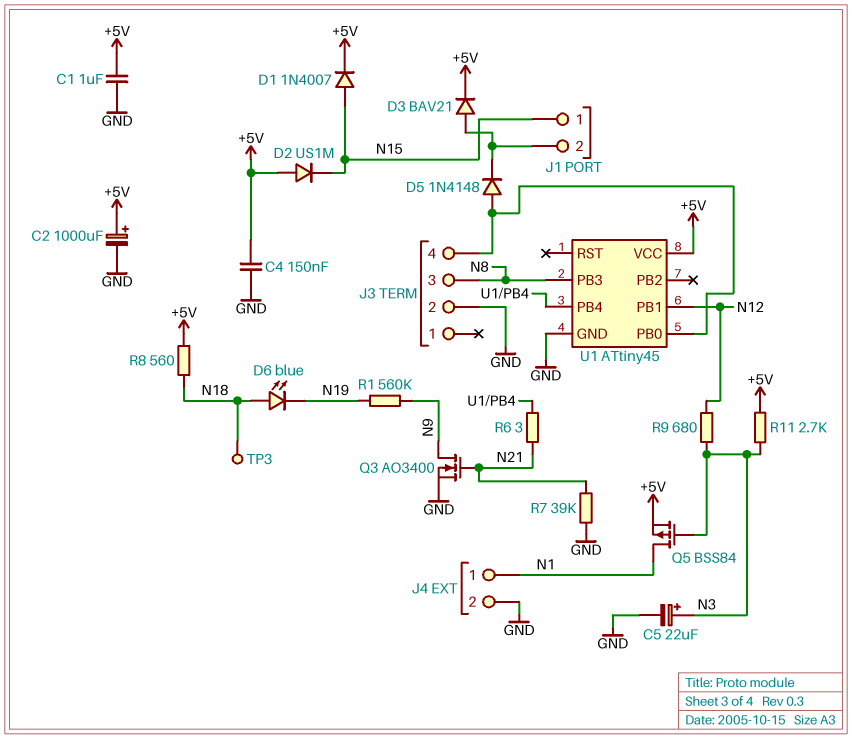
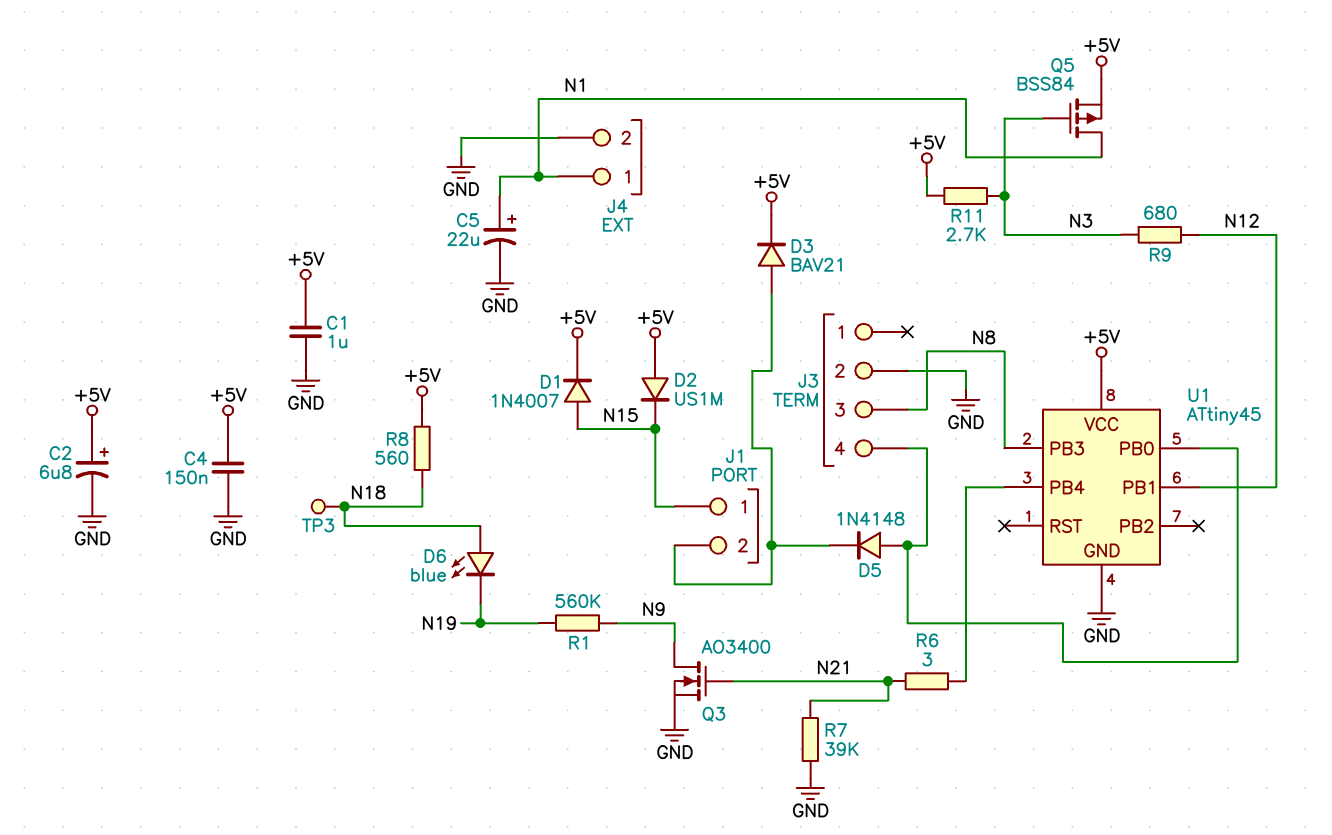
C2: 1000uF (plus +5V, minus GND) -> 6.8uF (plus +5V, minus GND)
C5: 22uF (plus N3, minus GND) -> 22uF (plus N1, minus GND)

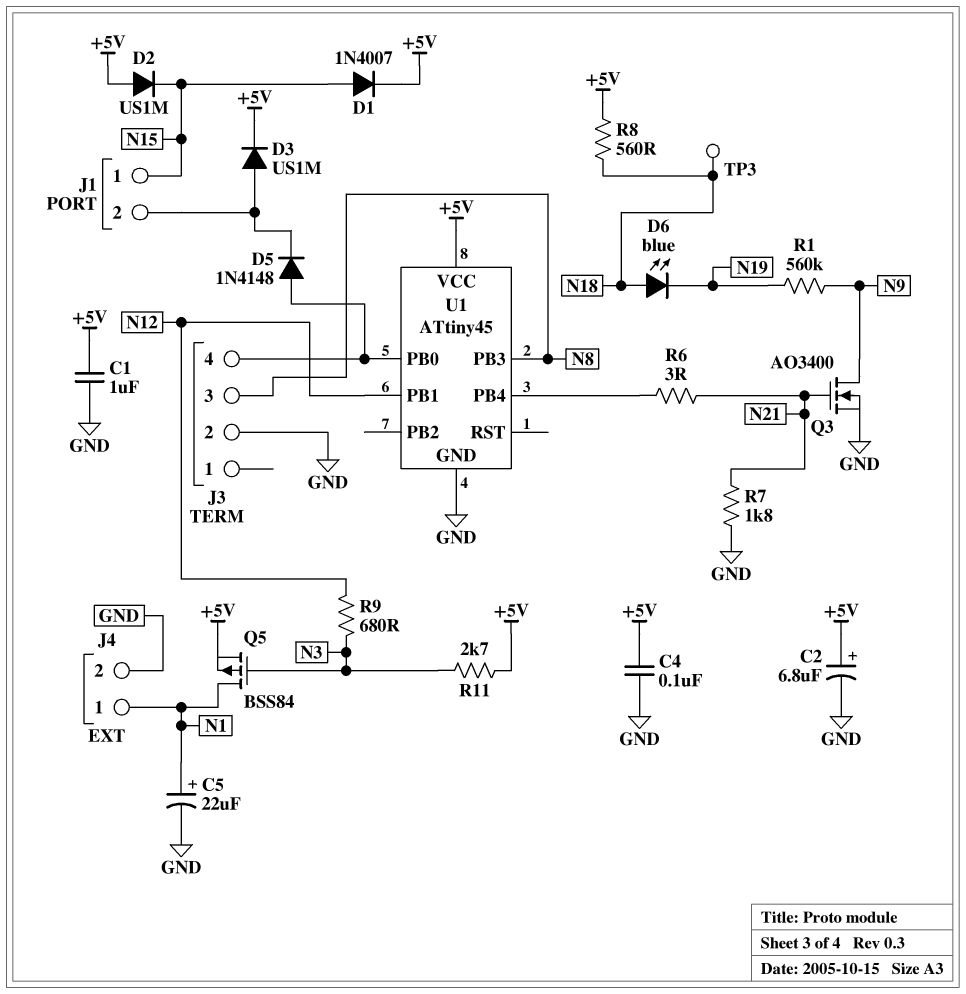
C4: 150nF (+5V, GND) -> 100nF (+5V, GND)
D3: diode BAV21 (A J1/2, K +5V) -> diode US1M (A J1/2, K +5V)
R7: 39k (GND, N21) -> 1.8k (GND, N21)

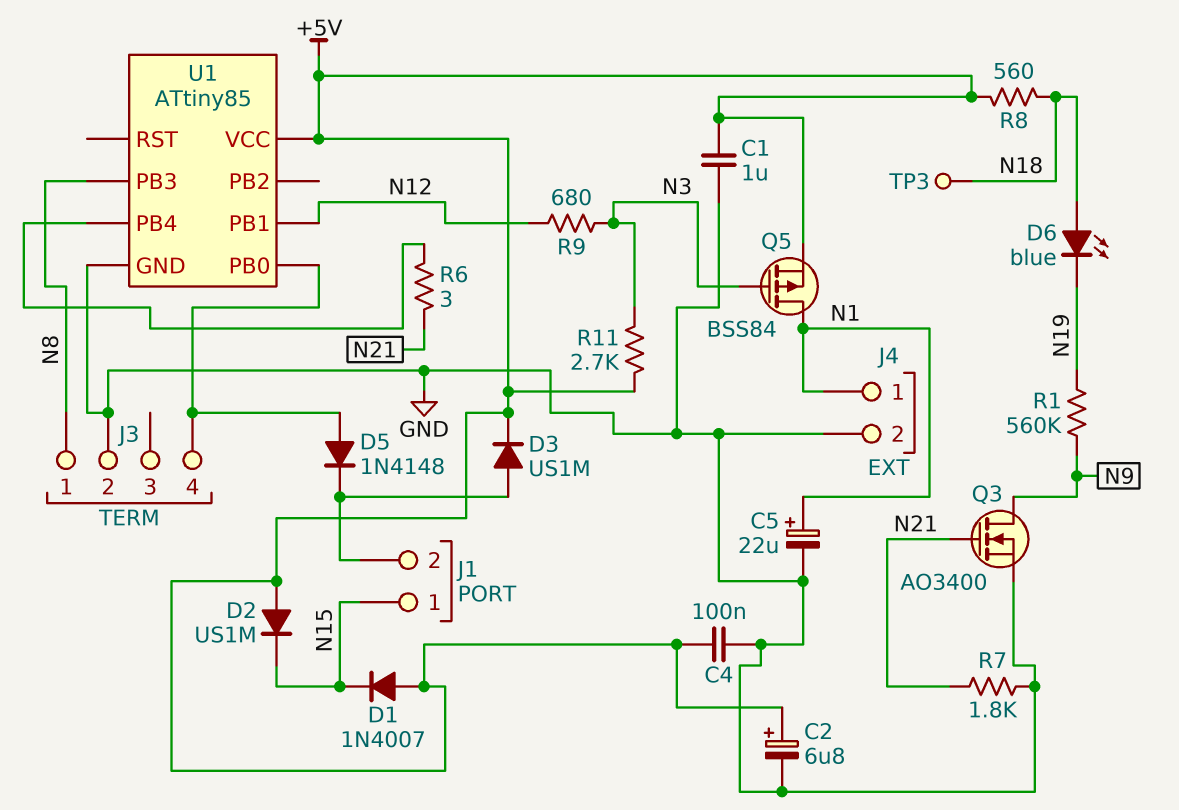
D1: diode 1N4007 (A N15, K +5V) -> diode 1N4007 (A +5V, K N15)
J3 pin 1: none -> N8
J3 pin 3: N8 -> none
U1: ATtiny45 -> ATtiny85

